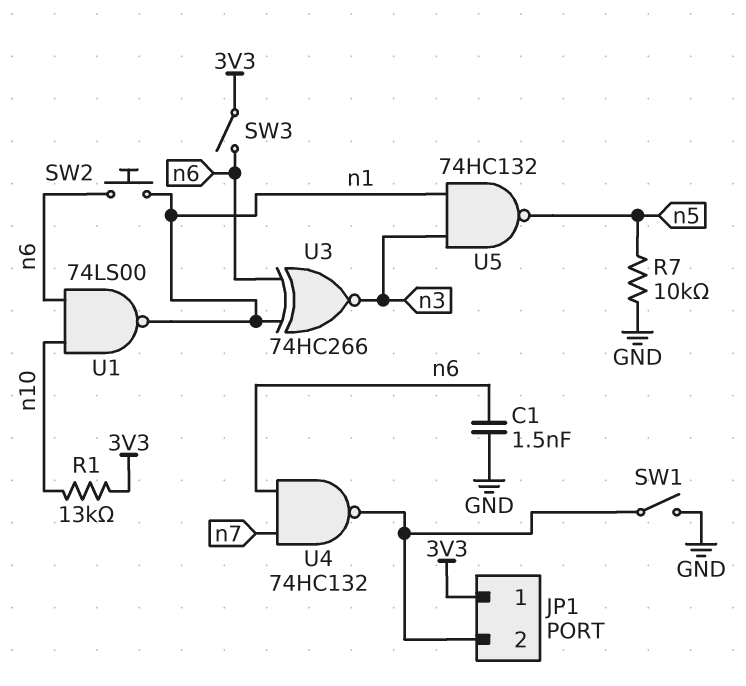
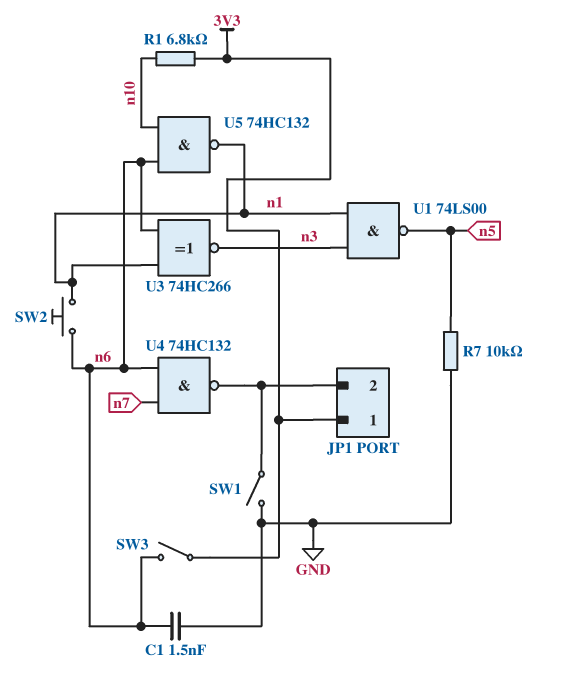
R1: 13k (3V3, n10) -> 6.8k (3V3, n10)
U1: NAND 74LS00 (in n6, in n10, out n1) -> NAND 74LS00 (in n1, in n3, out n5)
U5: NAND 74HC132 (in n1, in n3, out n5) -> NAND 74HC132 (in n6, in n10, out n1)

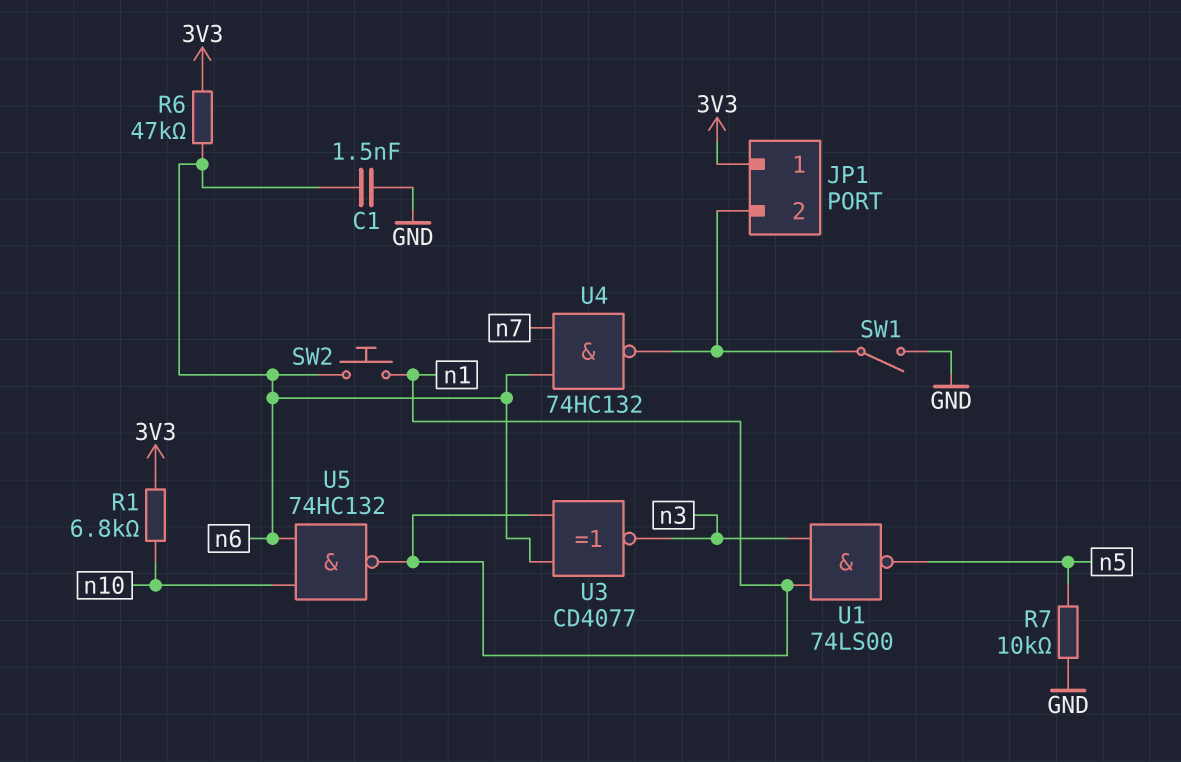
R6: none -> 47k (3V3, n6)
SW3: switch (3V3, n6) -> none
U3: XNOR 74HC266 (in n1, in n6, out n3) -> XNOR CD4077 (in n1, in n6, out n3)

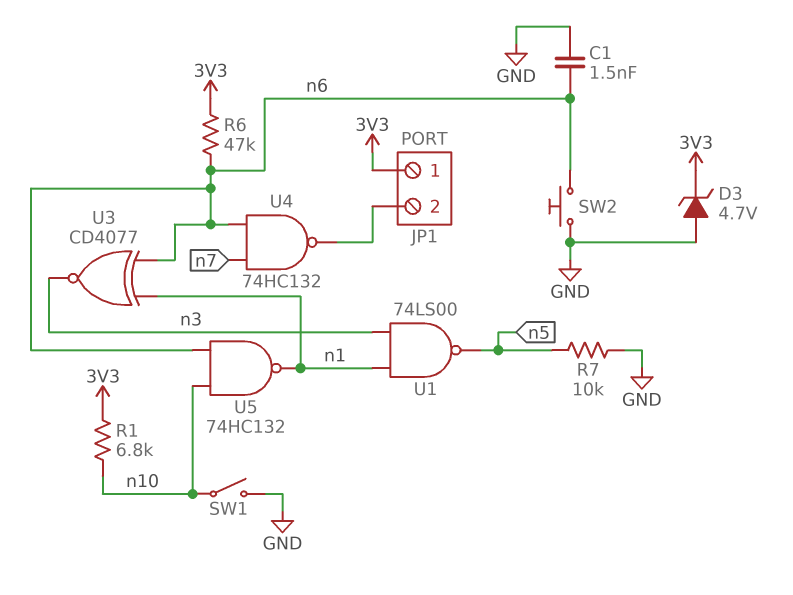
D3: none -> zener 4.7V (A GND, K 3V3)
SW1: switch (GND, JP1/2) -> switch (GND, n10)
SW2: button (n1, n6) -> button (GND, n6)

